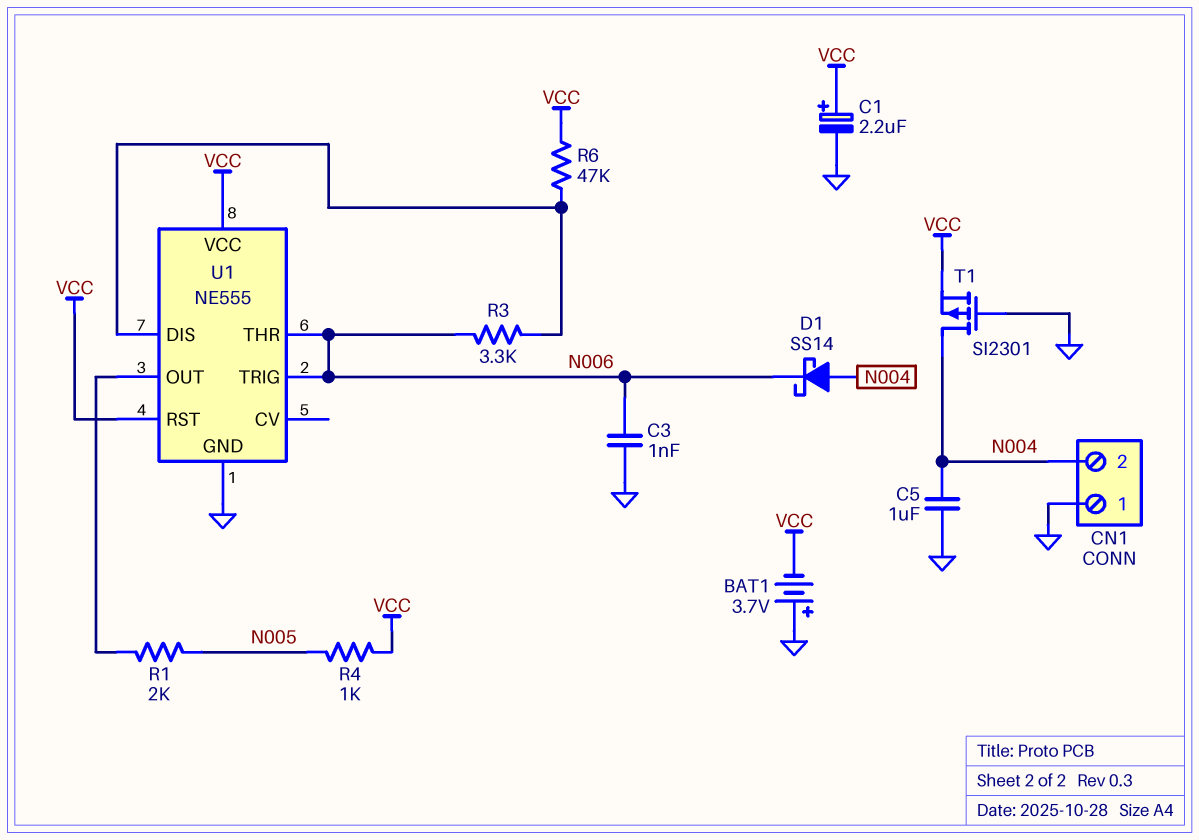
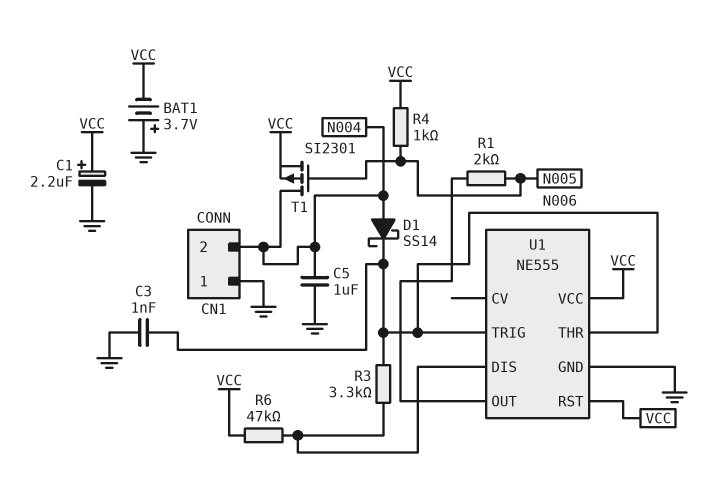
T1: PMOS SI2301 (G GND, D N004, S VCC) -> PMOS SI2301 (G N005, D N004, S VCC)

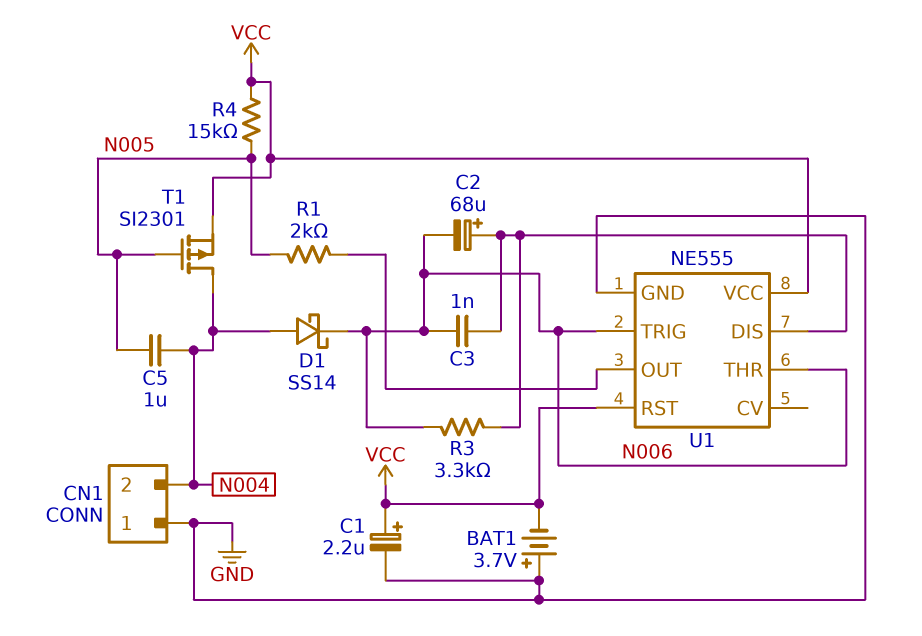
C2: none -> 68uF (plus U1/DIS, minus N006)
C3: 1nF (GND, N006) -> 1nF (N006, U1/DIS)
C5: 1uF (GND, N004) -> 1uF (N004, N005)
R4: 1k (N005, VCC) -> 15k (N005, VCC)
R6: 47k (U1/DIS, VCC) -> none

